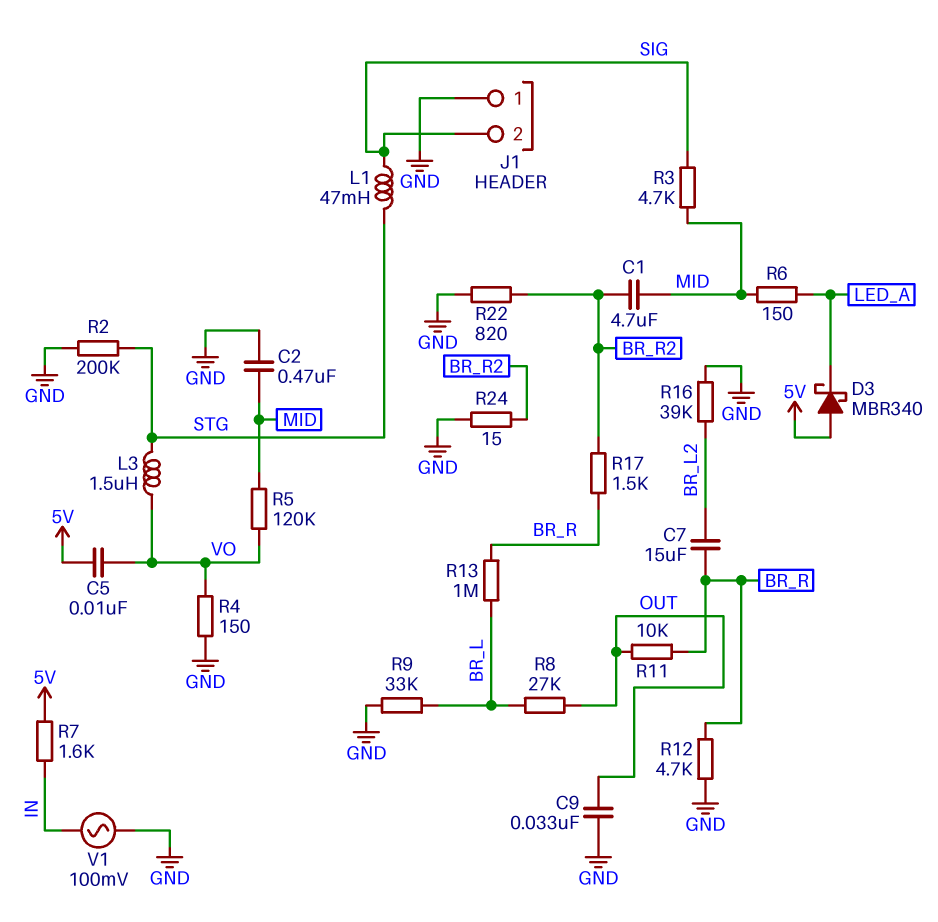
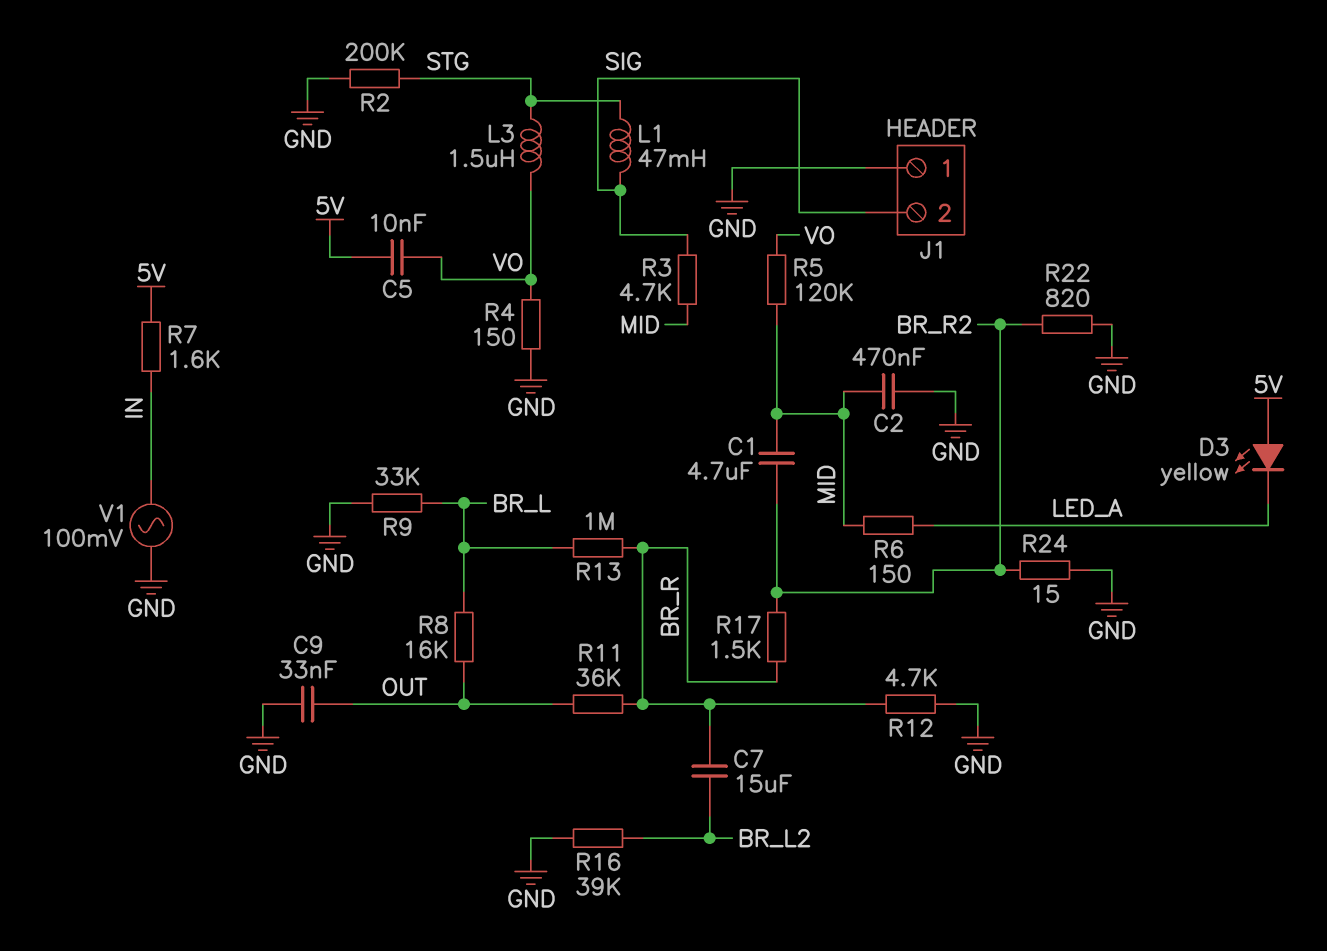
D3: schottky MBR340 (A 5V, K LED_A) -> LED yellow (A 5V, K LED_A)
R8: 27k (BR_L, OUT) -> 16k (BR_L, OUT)
R11: 10k (BR_R, OUT) -> 36k (BR_R, OUT)

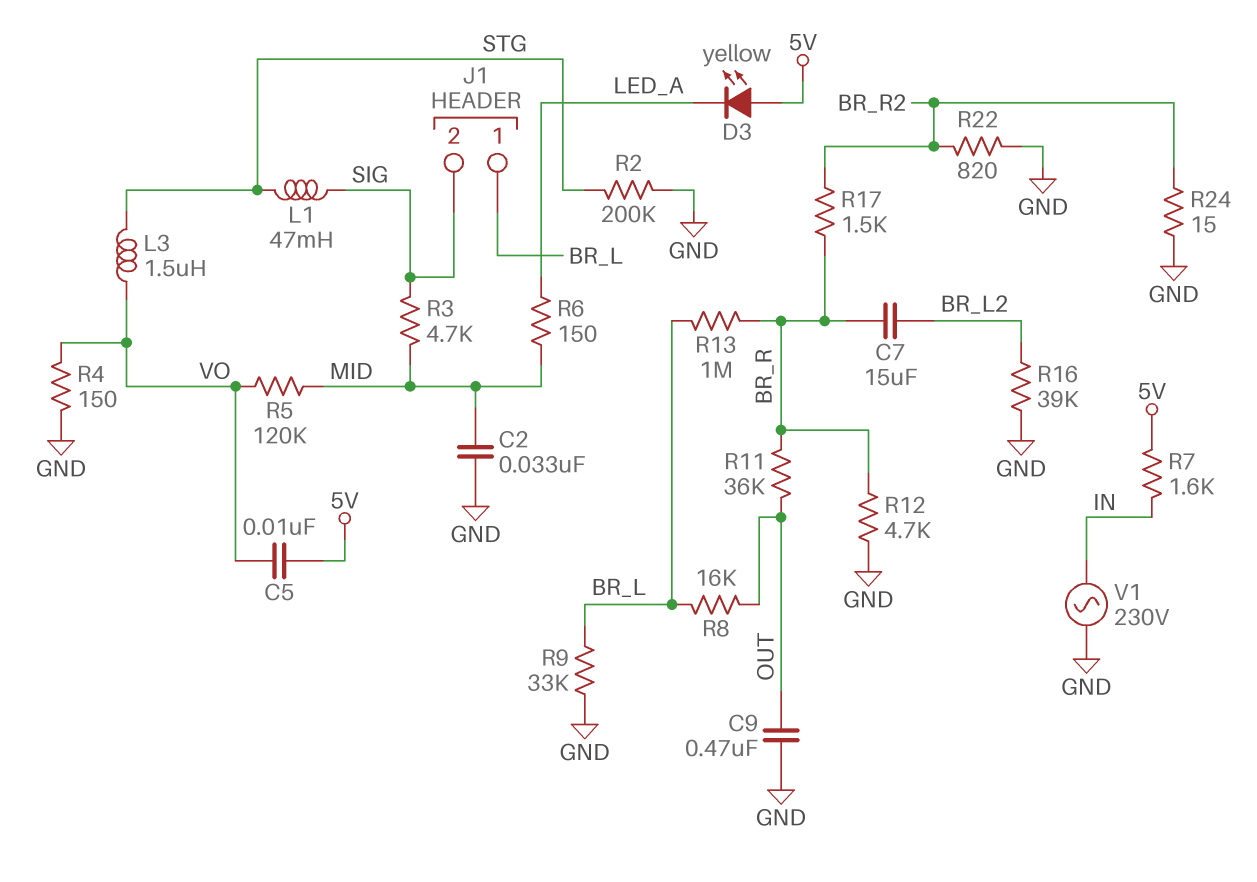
C1: 4.7uF (BR_R2, MID) -> none
C2: 470nF (GND, MID) -> 33nF (GND, MID)
C9: 33nF (GND, OUT) -> 470nF (GND, OUT)
J1 pin 1: GND -> BR_L
V1: AC 100mV (GND, IN) -> AC 230V (GND, IN)

